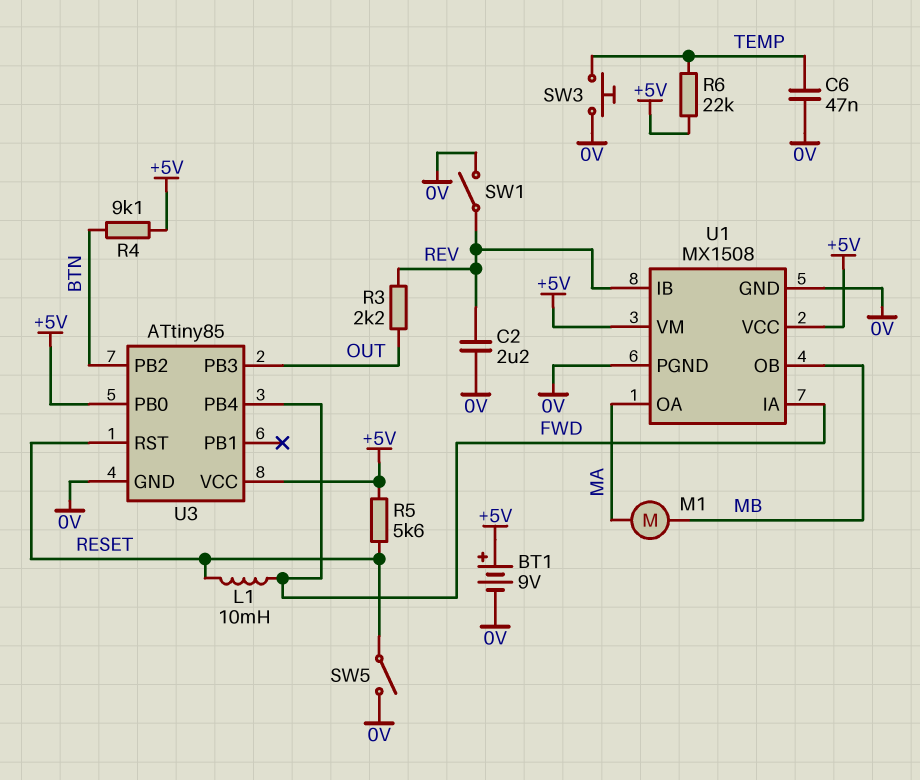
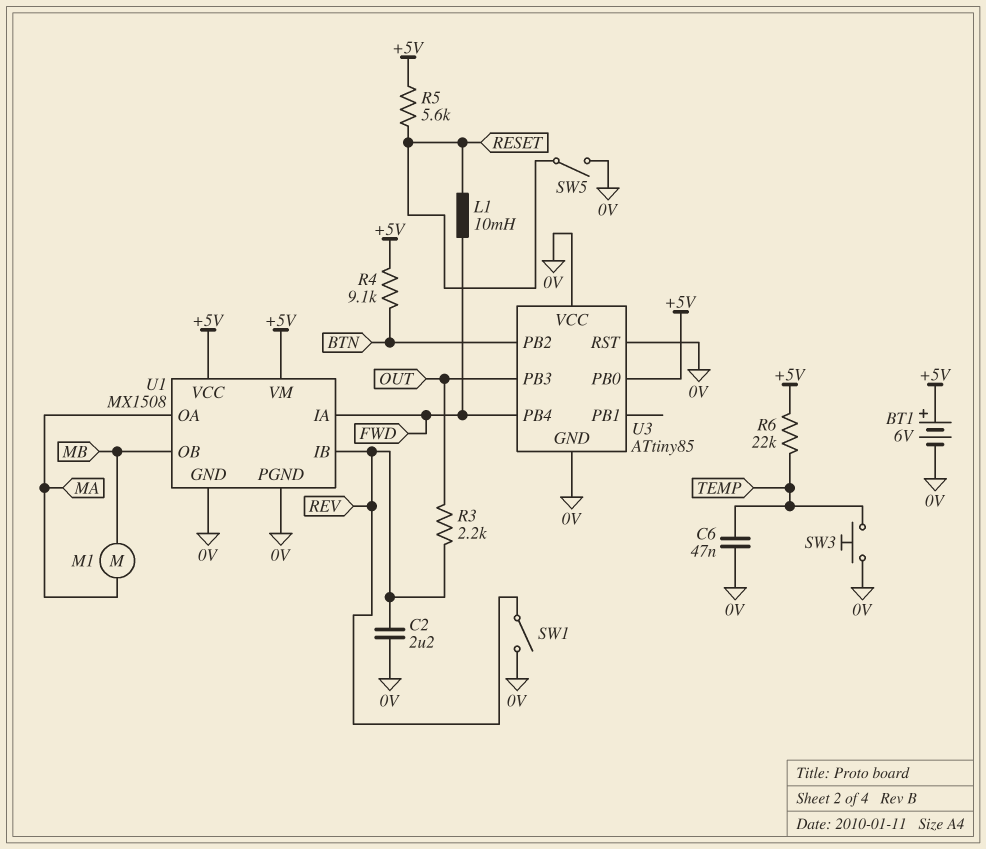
BT1: 9V (plus +5V, minus 0V) -> 6V (plus +5V, minus 0V)
U3 pin RST: RESET -> 0V
U3 pin VCC: +5V -> 0V

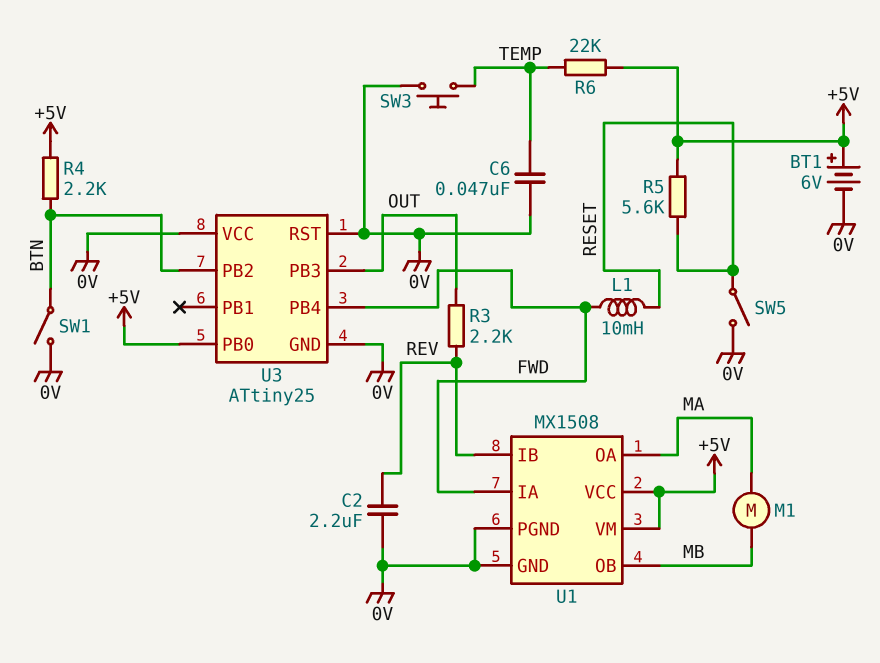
R4: 9.1k (+5V, BTN) -> 2.2k (+5V, BTN)
SW1: switch (0V, REV) -> switch (0V, BTN)
U3: ATtiny85 -> ATtiny25

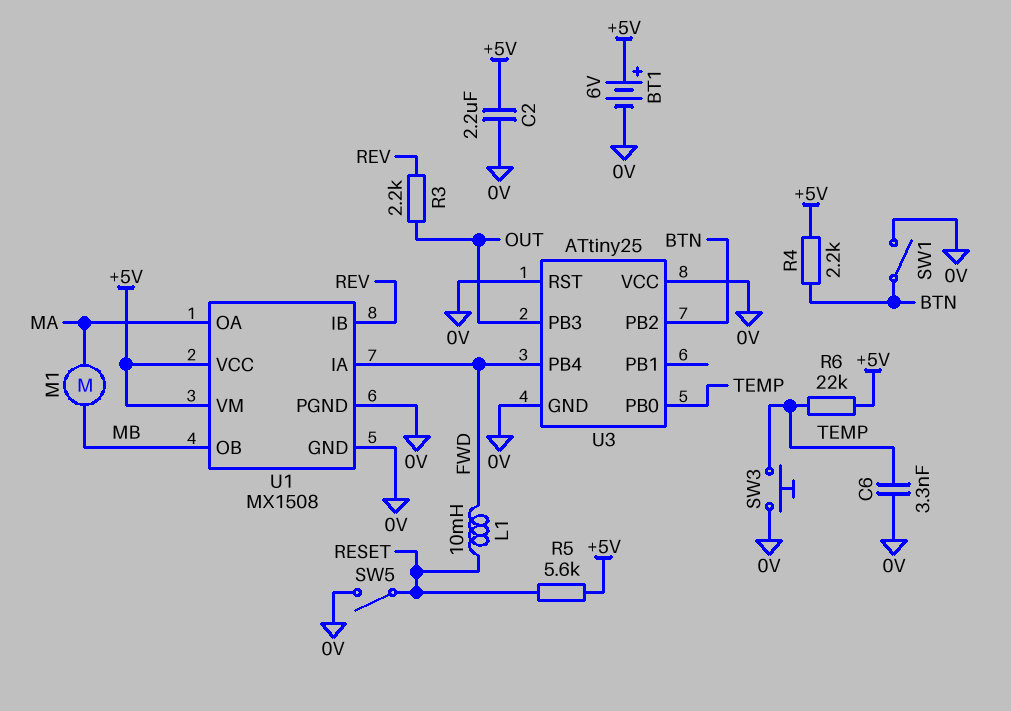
C2: 2.2uF (0V, REV) -> 2.2uF (+5V, 0V)
C6: 47nF (0V, TEMP) -> 3.3nF (0V, TEMP)
U3 pin PB0: +5V -> TEMP

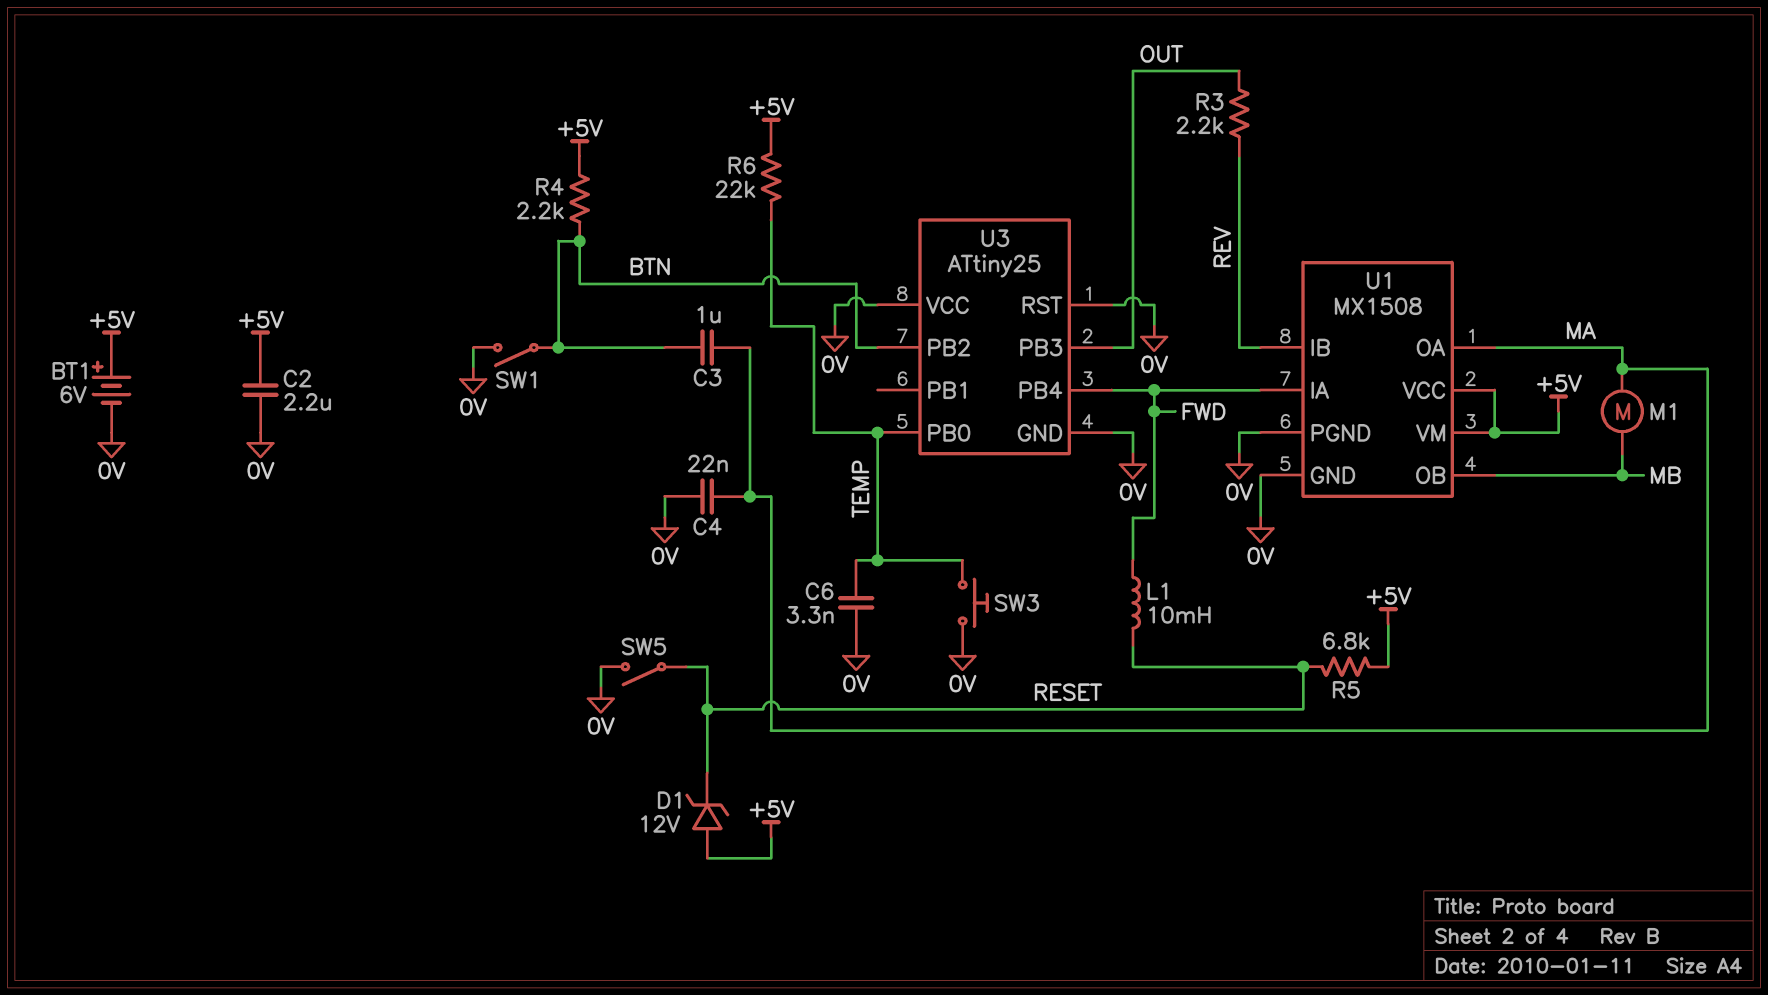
C3: none -> 1uF (BTN, MA)
C4: none -> 22nF (0V, MA)
D1: none -> zener 12V (A +5V, K RESET)
R5: 5.6k (+5V, RESET) -> 6.8k (+5V, RESET)

